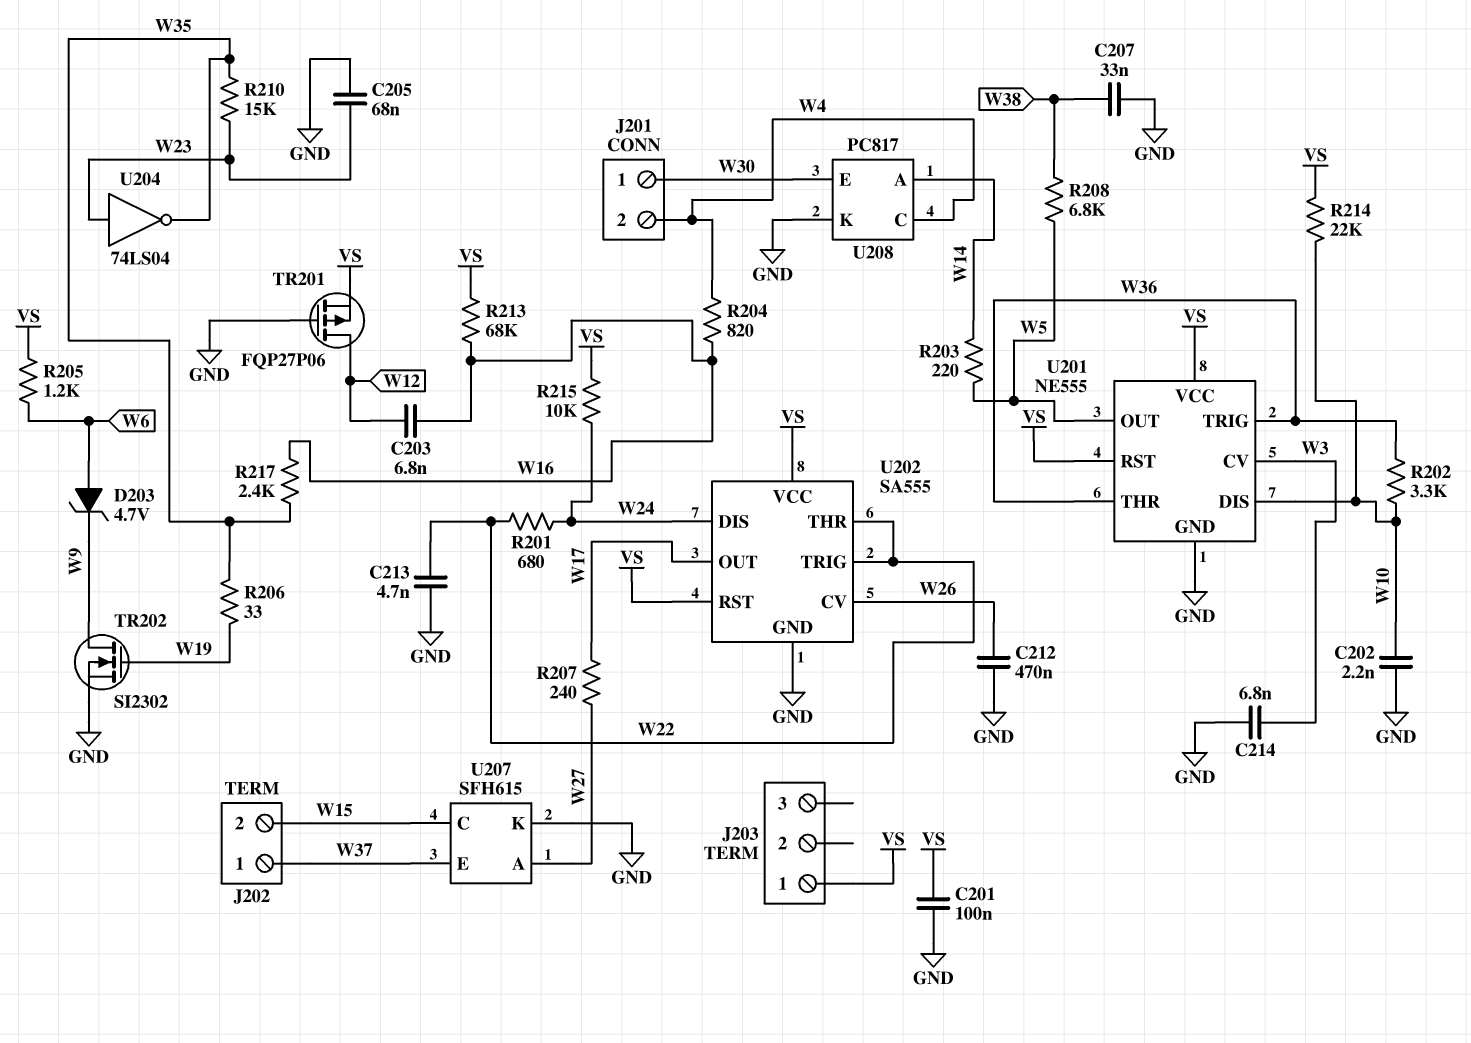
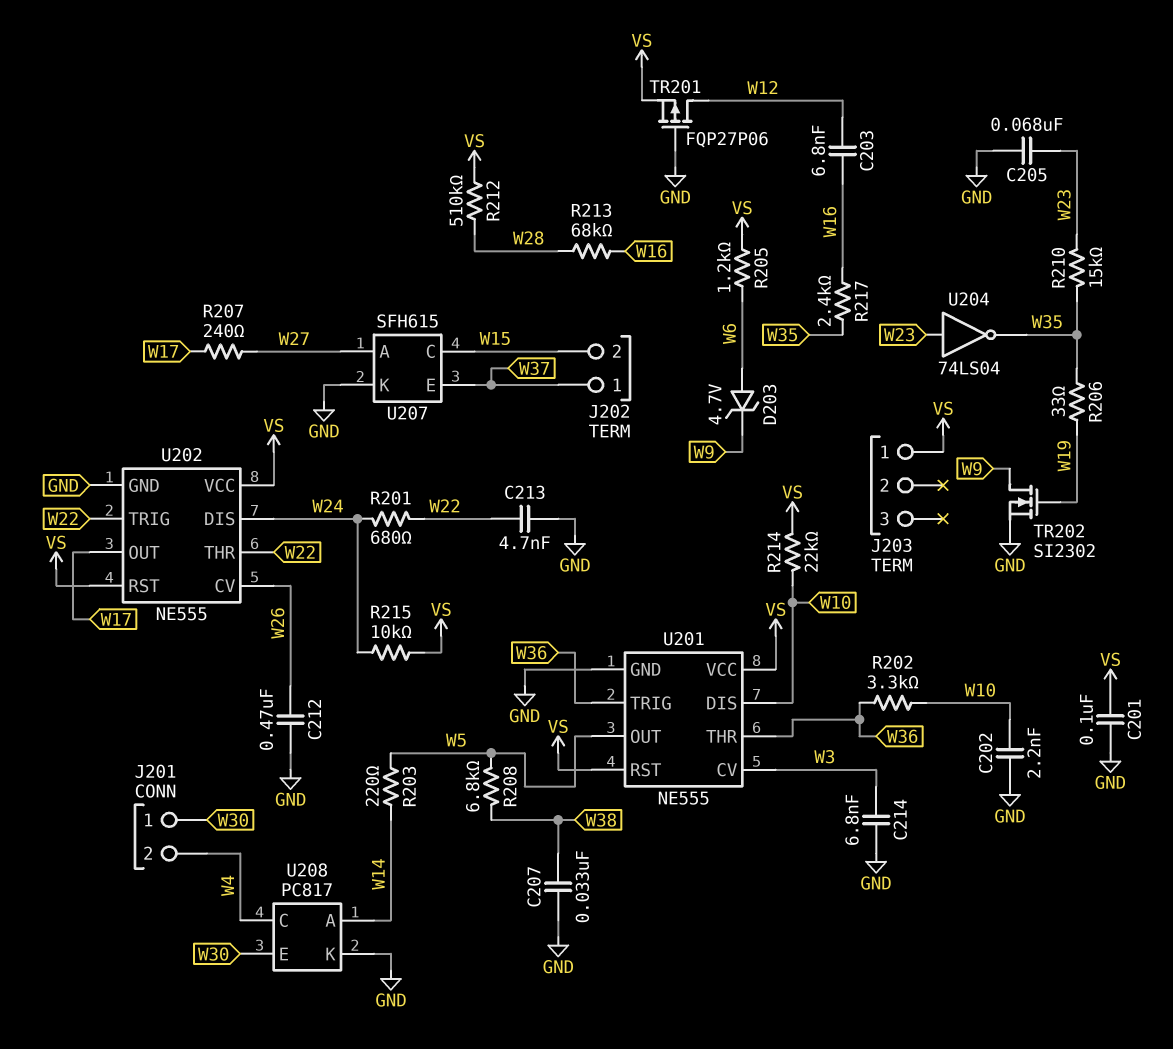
R204: 820 (W4, W16) -> none
R212: none -> 510k (VS, W28)
R213: 68k (VS, W16) -> 68k (W16, W28)
U202: SA555 -> NE555

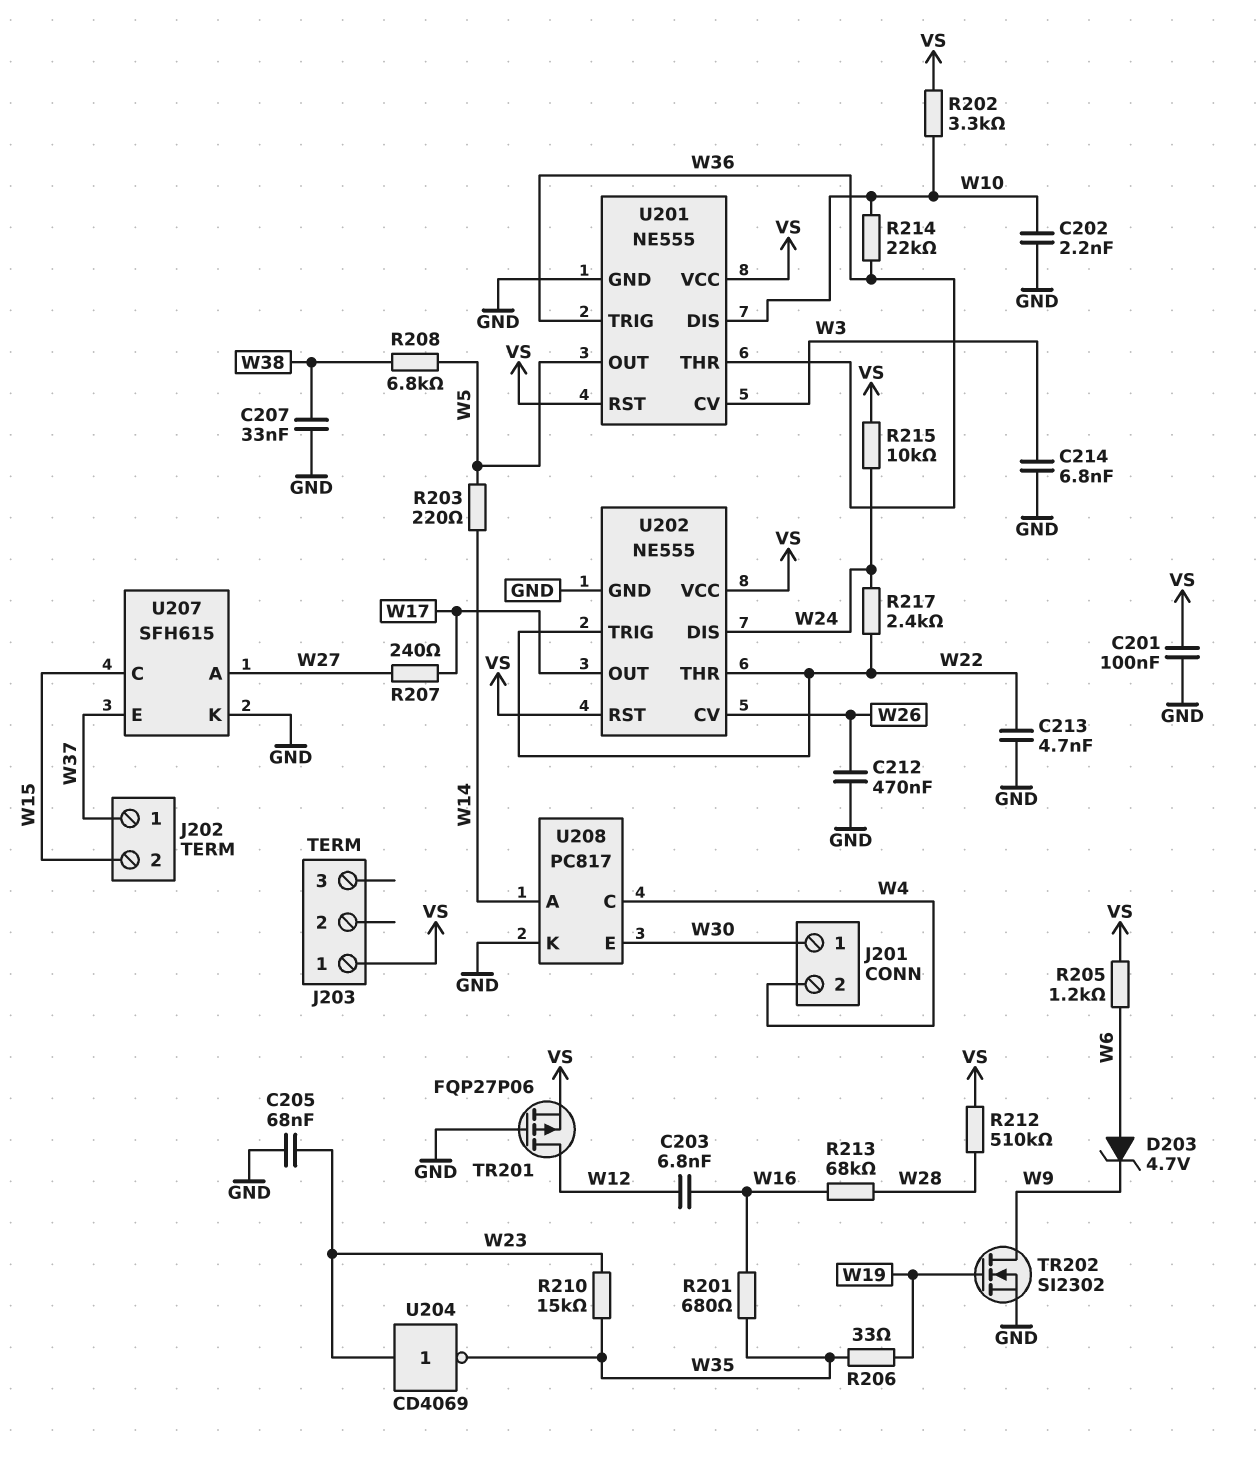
R201: 680 (W22, W24) -> 680 (W16, W35)
R202: 3.3k (W10, W36) -> 3.3k (VS, W10)
R214: 22k (VS, W10) -> 22k (W10, W36)
R217: 2.4k (W16, W35) -> 2.4k (W22, W24)
U204: NOT 74LS04 (in W23, out W35) -> NOT CD4069 (in W23, out W35)

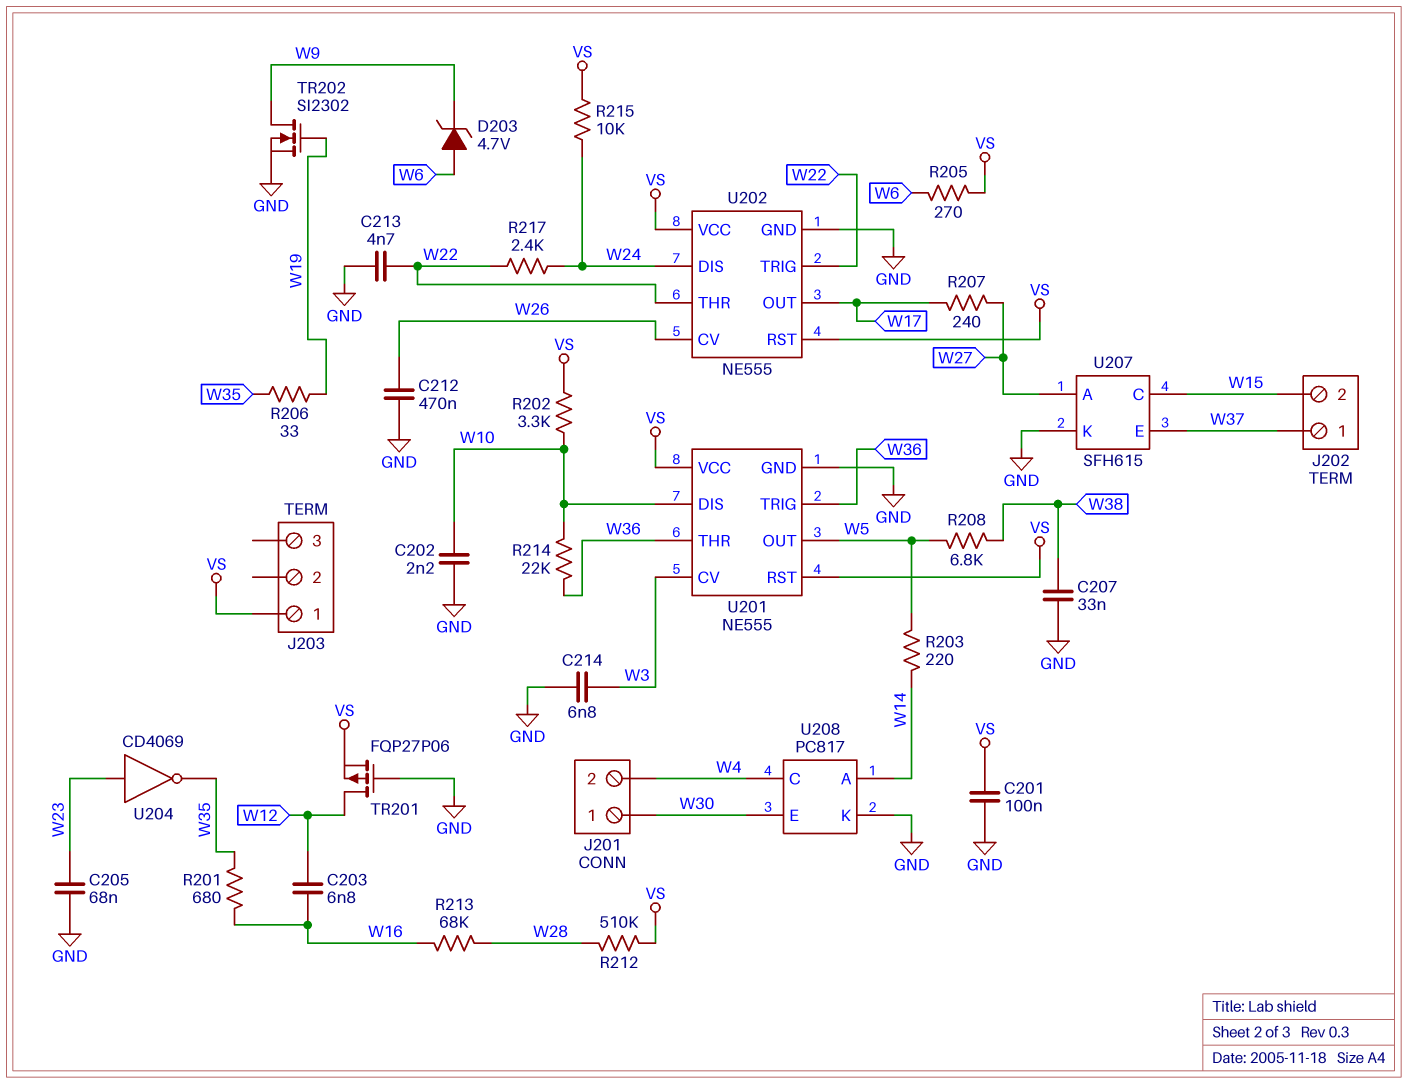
R205: 1.2k (VS, W6) -> 270 (VS, W6)
R210: 15k (W23, W35) -> none

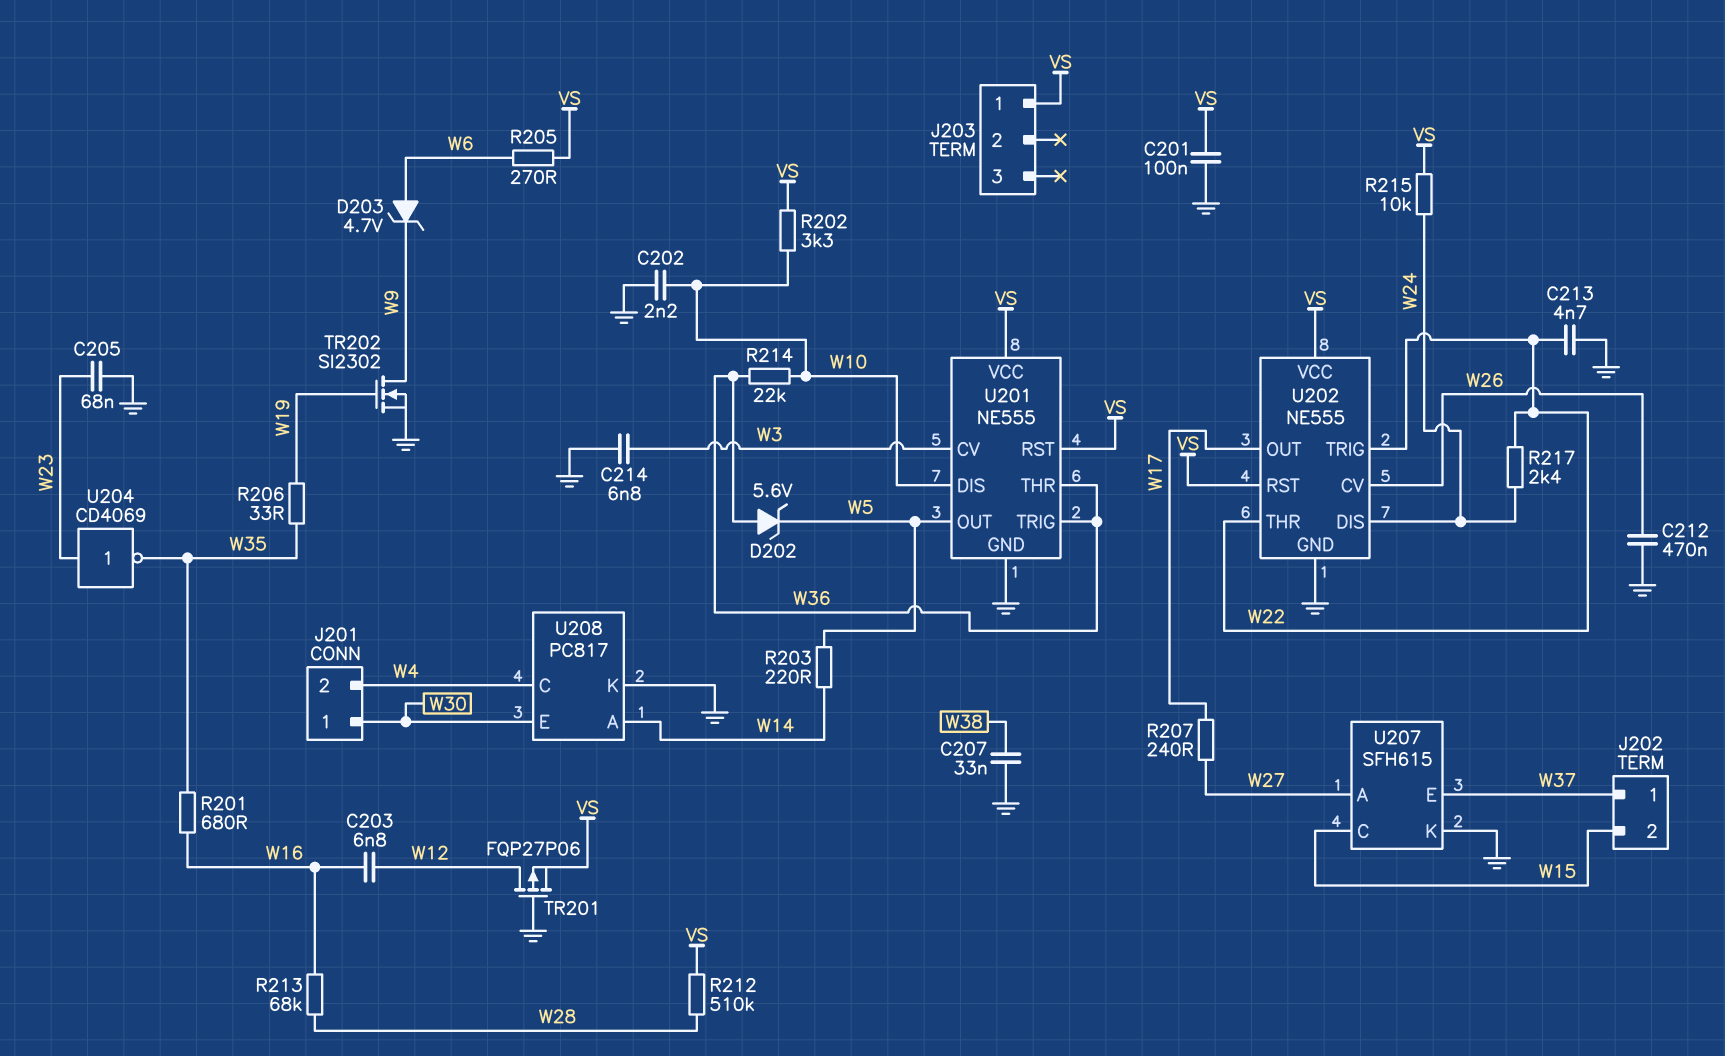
D202: none -> zener 5.6V (A W36, K W5)
R208: 6.8k (W5, W38) -> none

